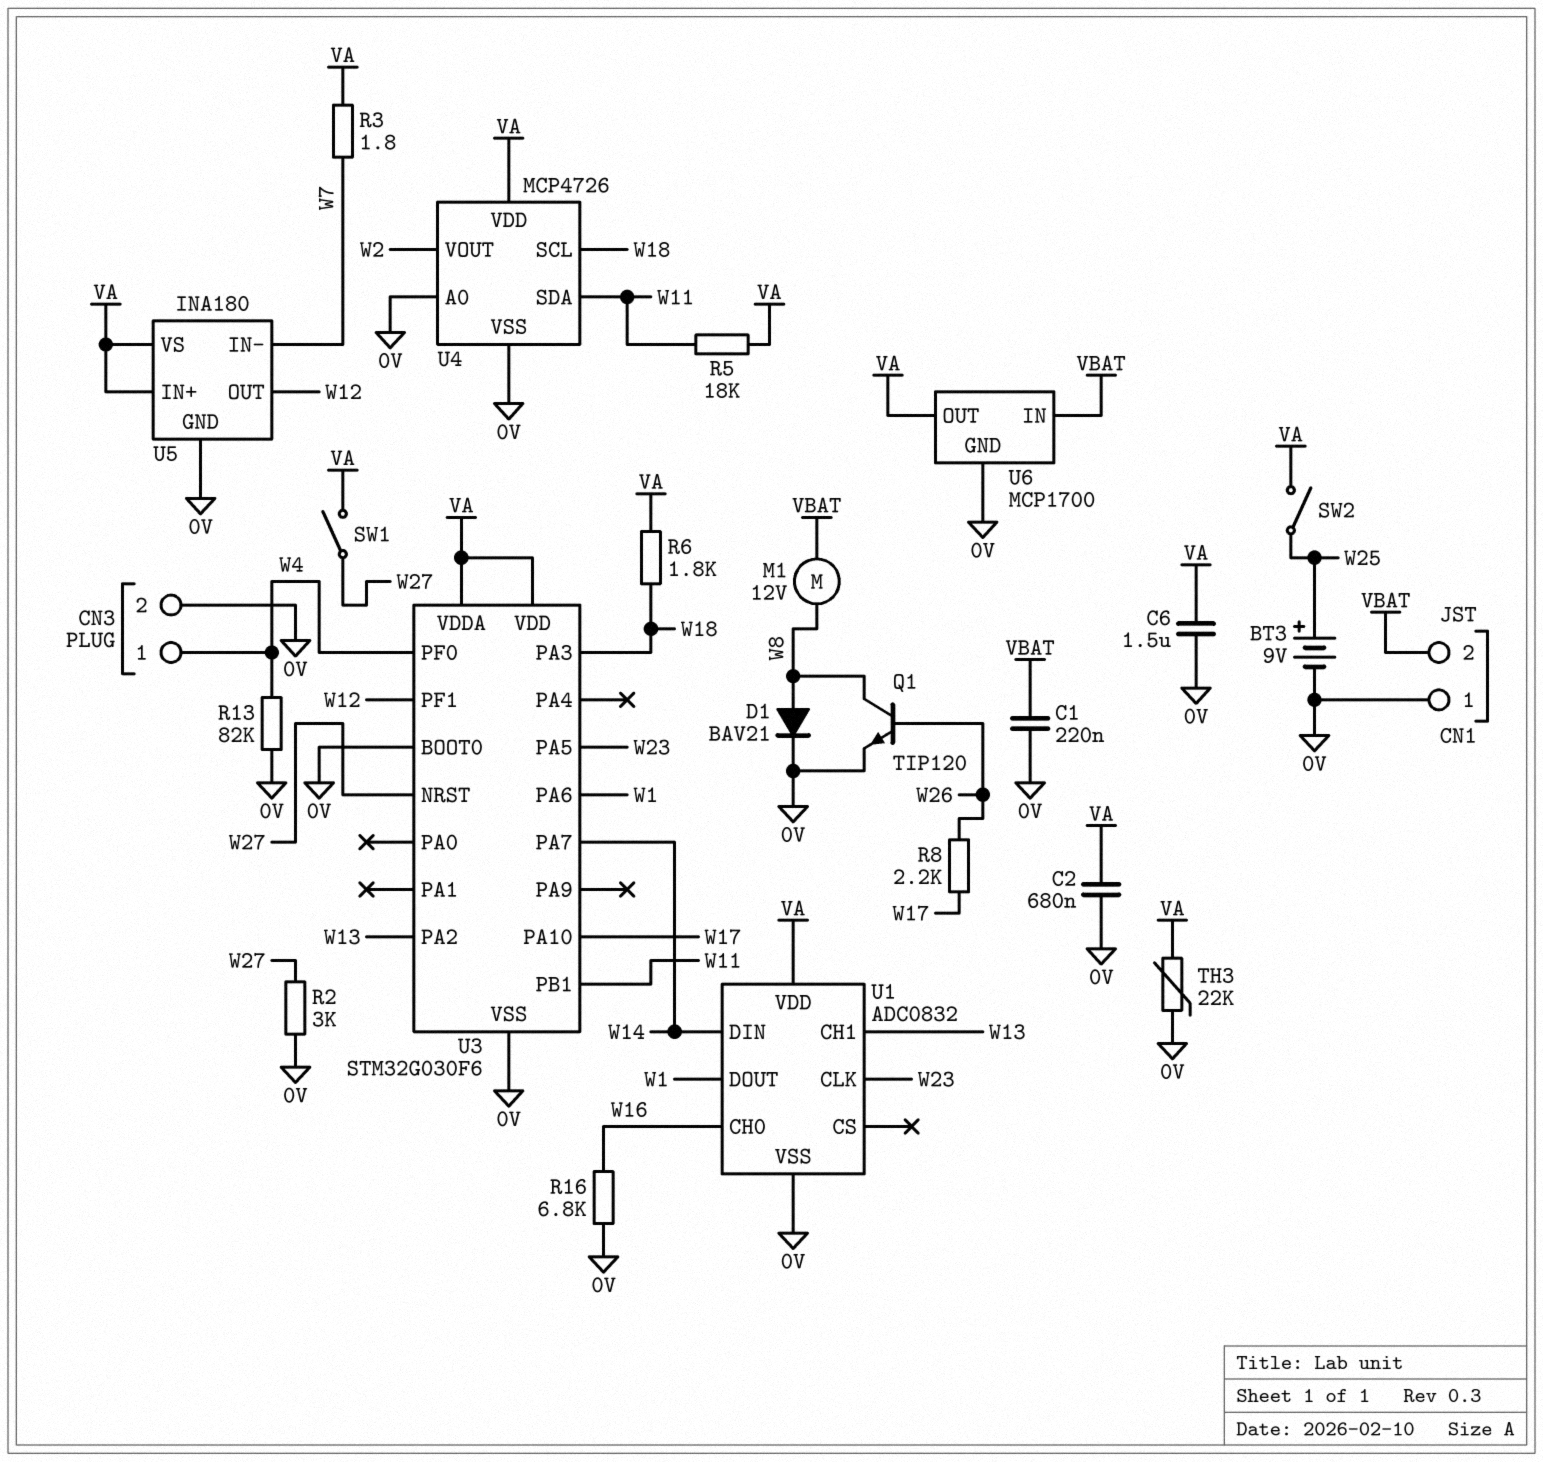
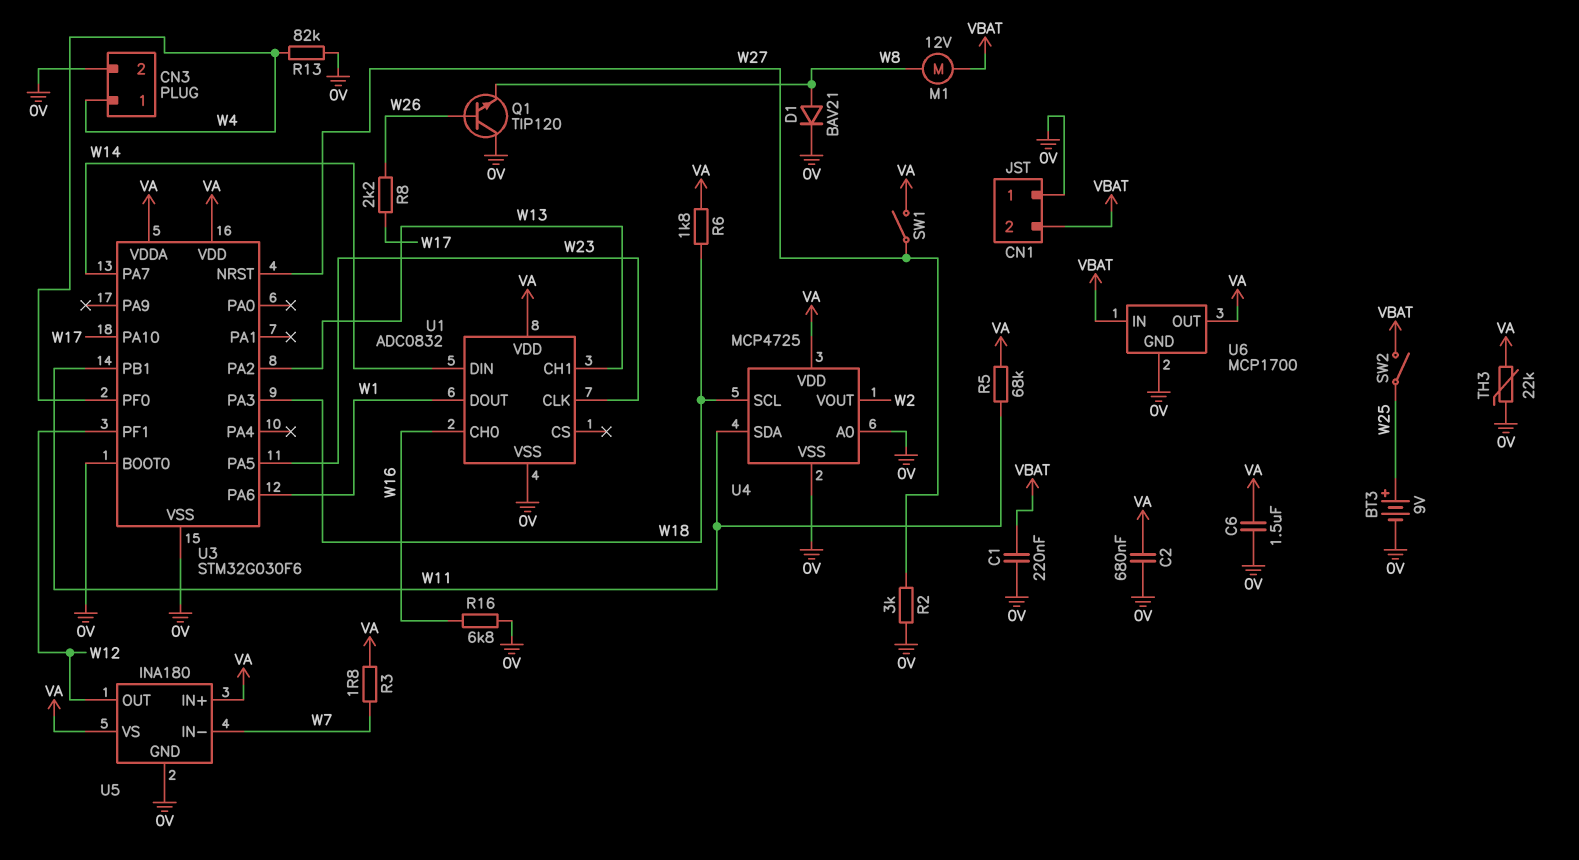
Q1: NPN TIP120 (B W26, C W8, E 0V) -> NPN TIP120 (B W26, C 0V, E W8)
R5: 18k (VA, W11) -> 68k (VA, W11)
SW2: switch (VA, W25) -> switch (VBAT, W25)
U4: MCP4726 -> MCP4725

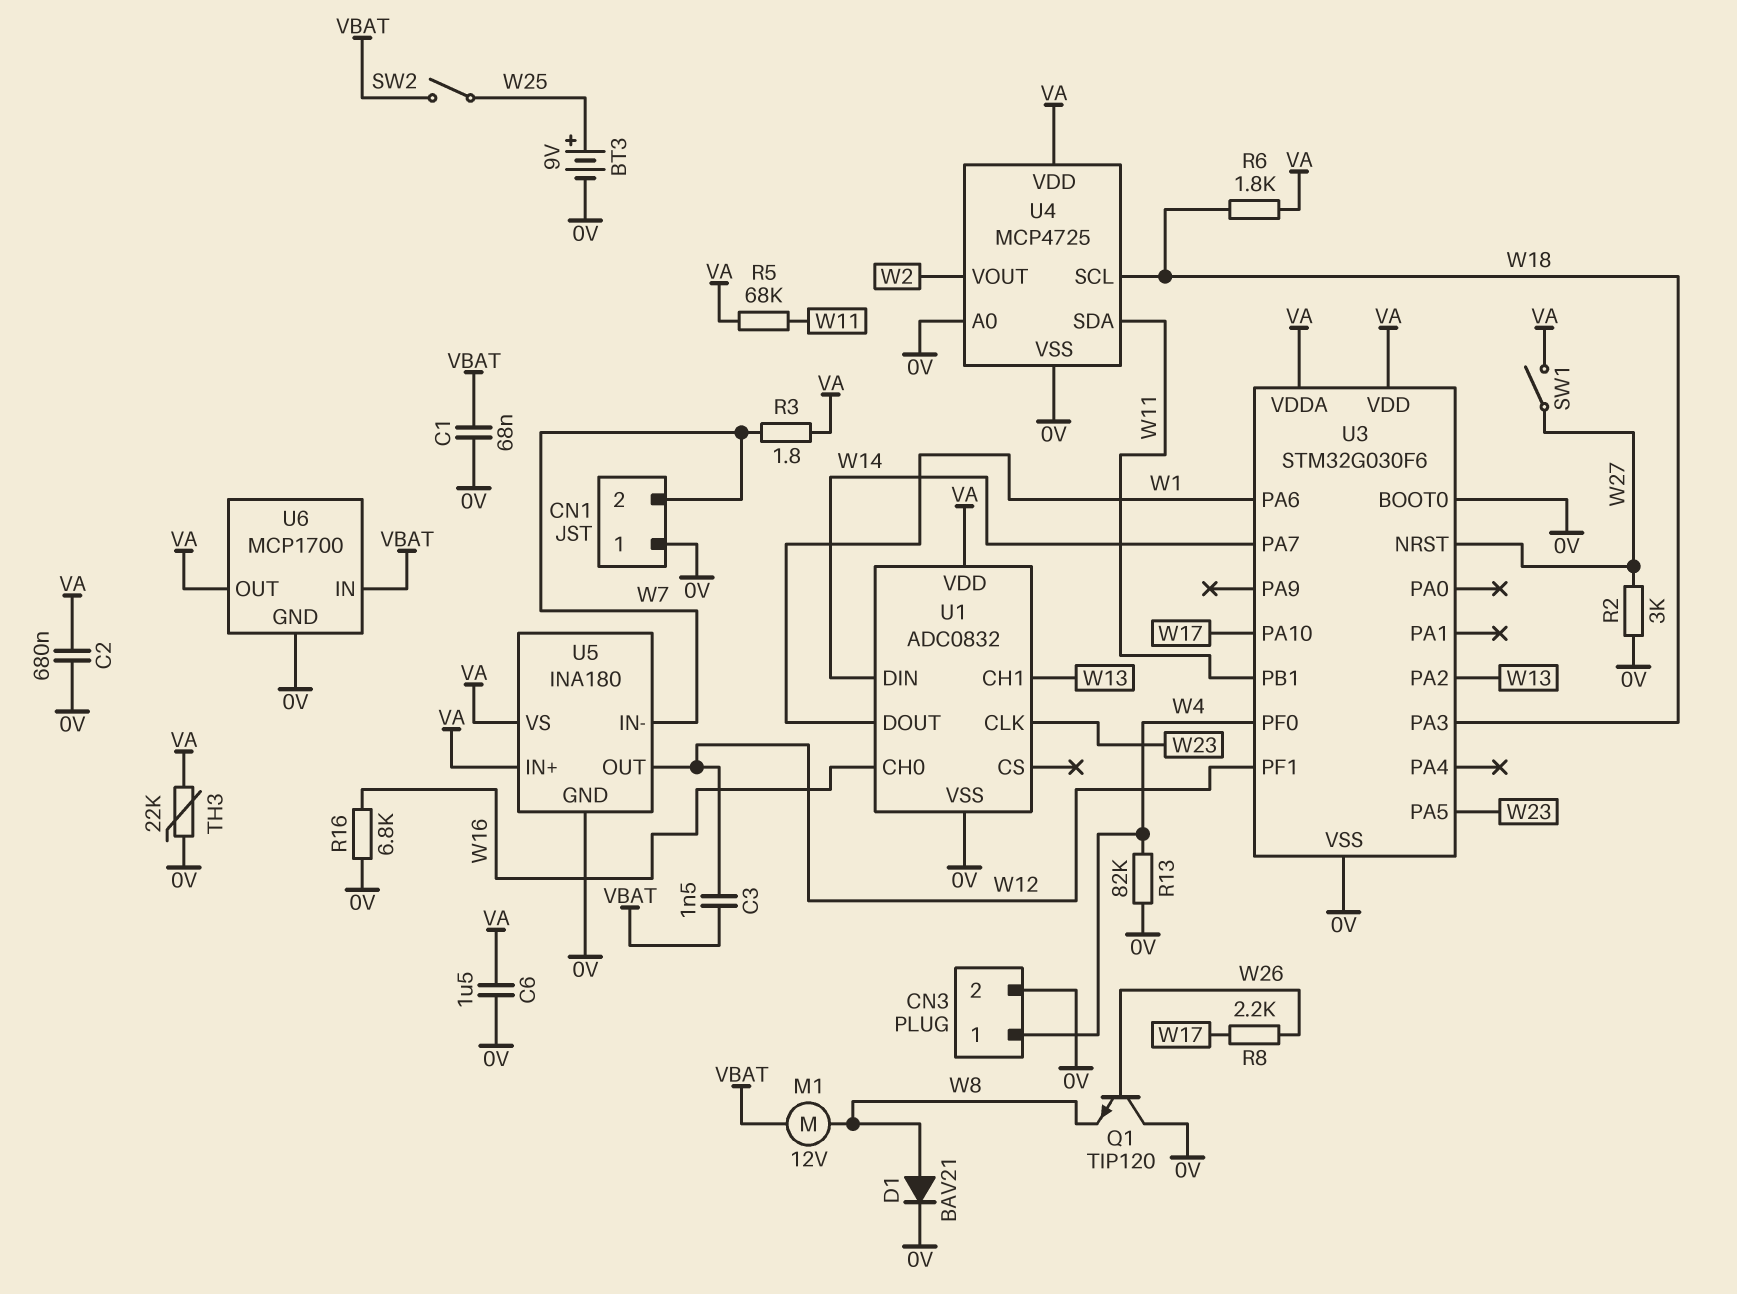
C1: 220nF (0V, VBAT) -> 68nF (0V, VBAT)
C3: none -> 1.5nF (VBAT, W12)
CN1 pin 2: VBAT -> W7

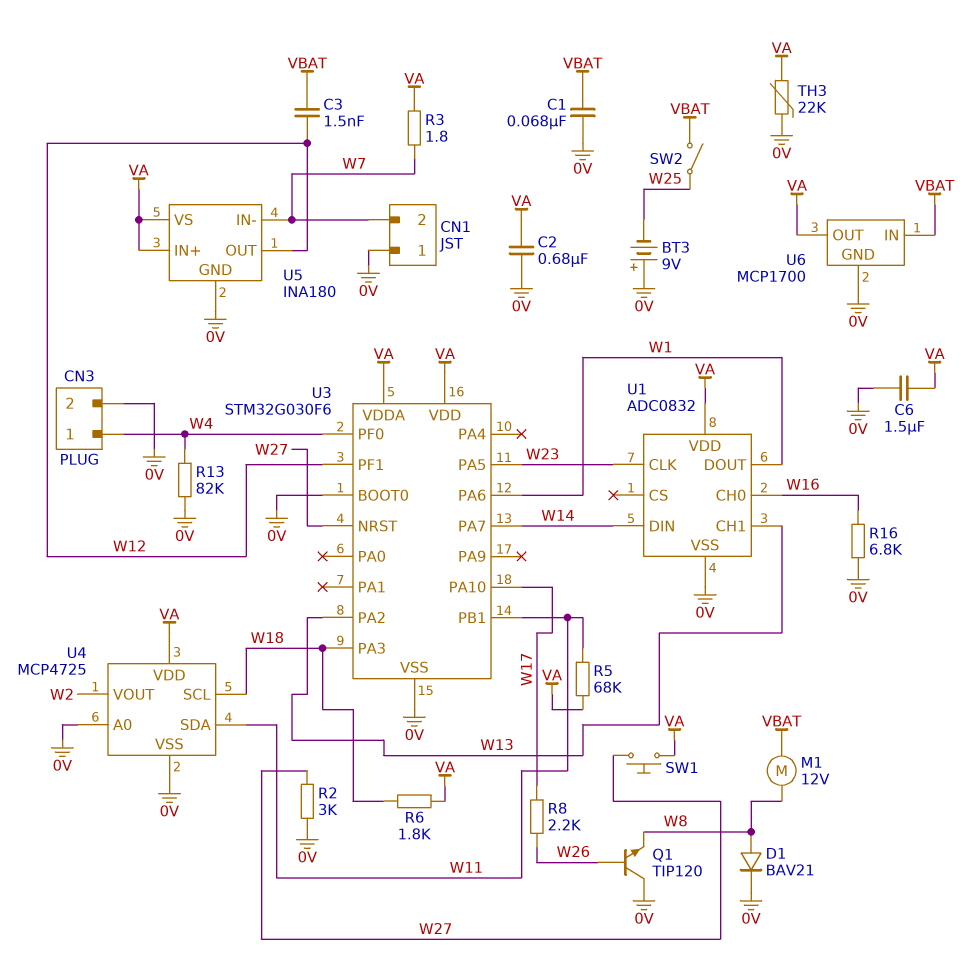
BT3: 9V (plus W25, minus 0V) -> 9V (plus 0V, minus W25)
SW1: switch (VA, W27) -> button (VA, W27)

